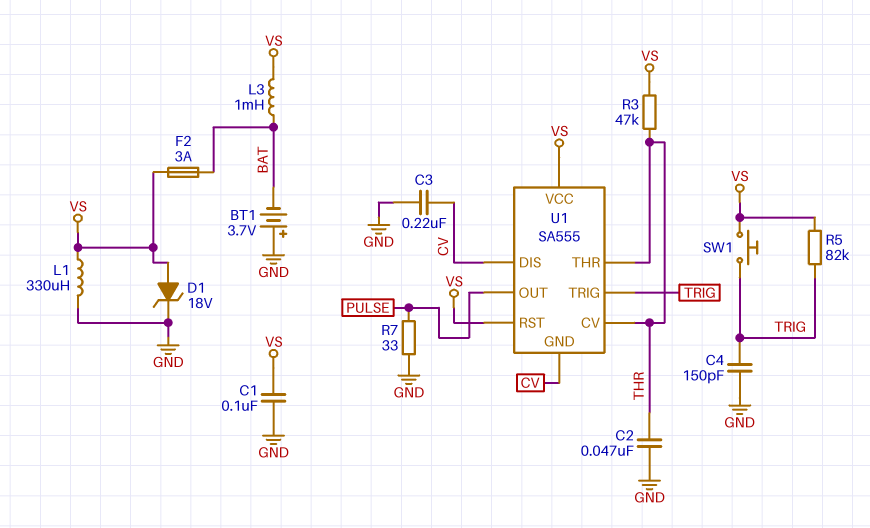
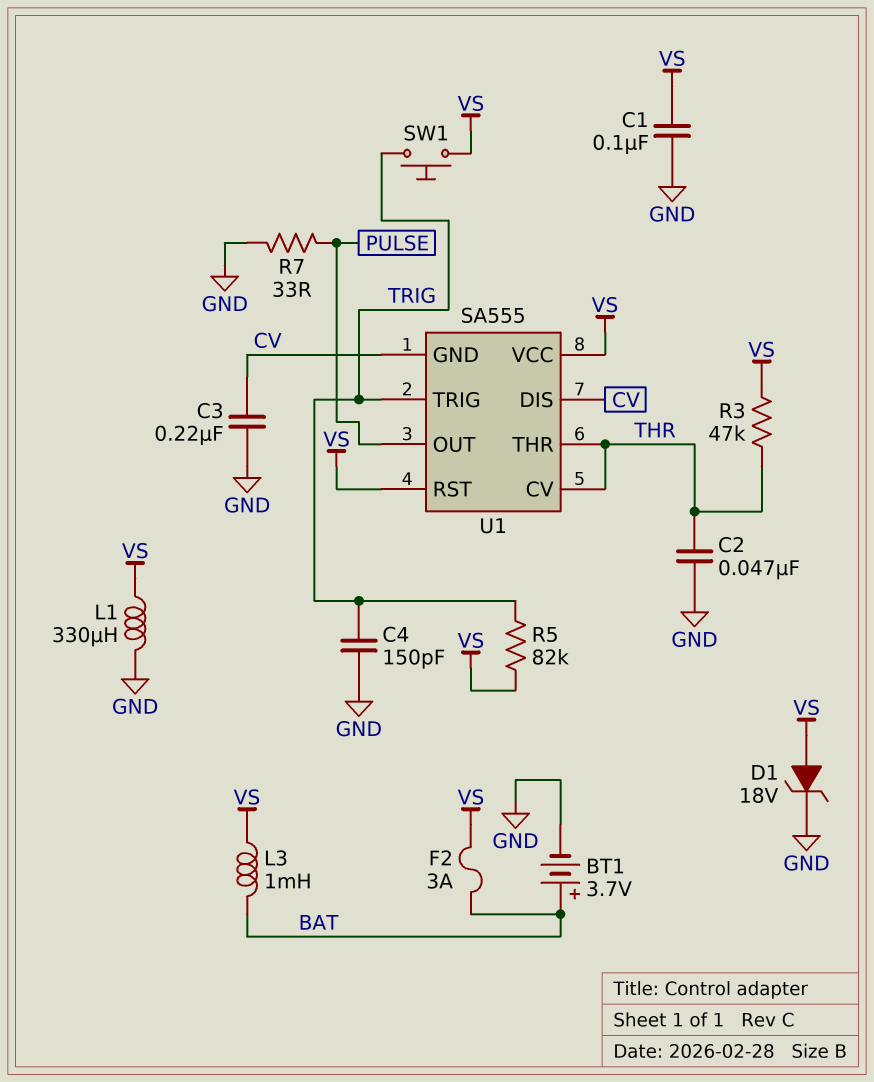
BT1: 3.7V (plus GND, minus BAT) -> 3.7V (plus BAT, minus GND)

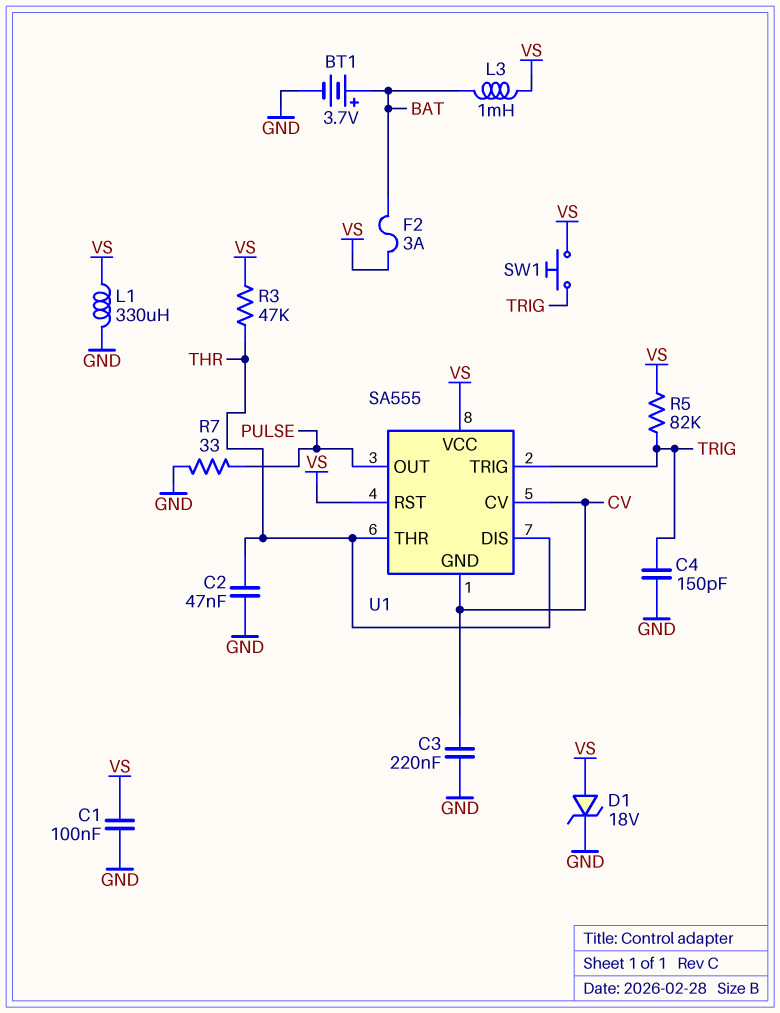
U1 pin CV: THR -> CV
U1 pin DIS: CV -> THR

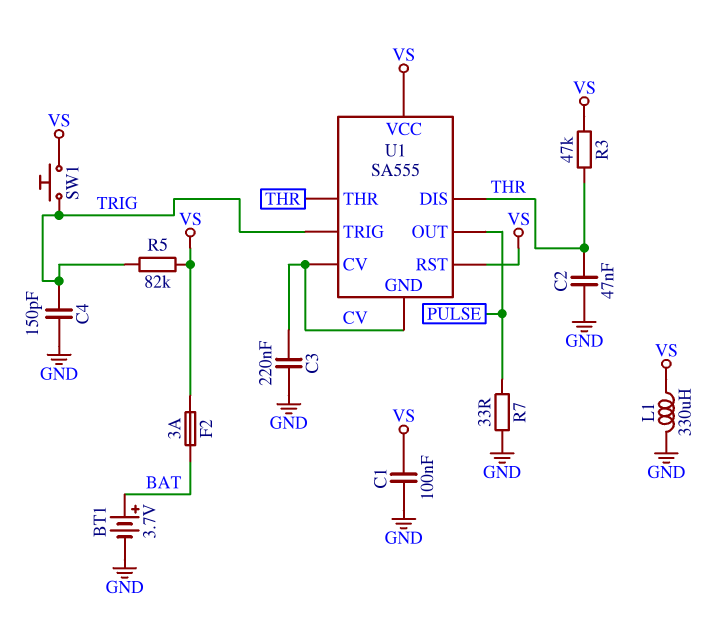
D1: zener 18V (A VS, K GND) -> none
L3: 1mH (BAT, VS) -> none

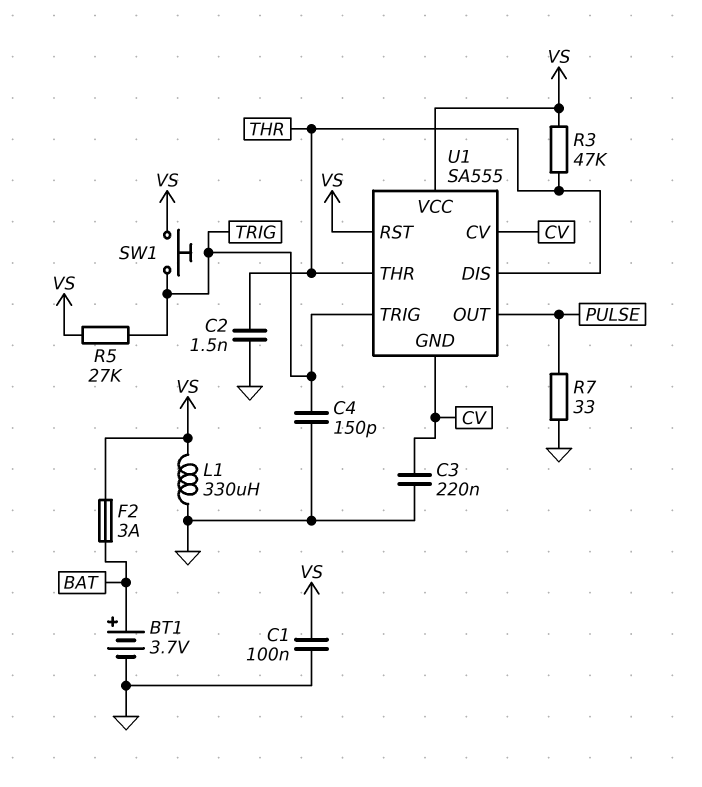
C2: 47nF (GND, THR) -> 1.5nF (GND, THR)
R5: 82k (TRIG, VS) -> 27k (TRIG, VS)

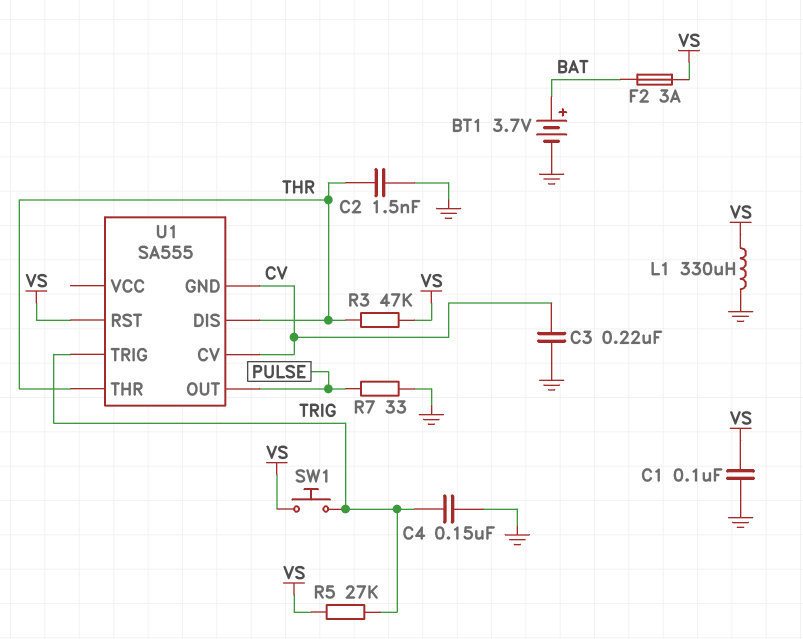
C4: 150pF (GND, TRIG) -> 150nF (GND, TRIG)
U1 pin VCC: VS -> none

